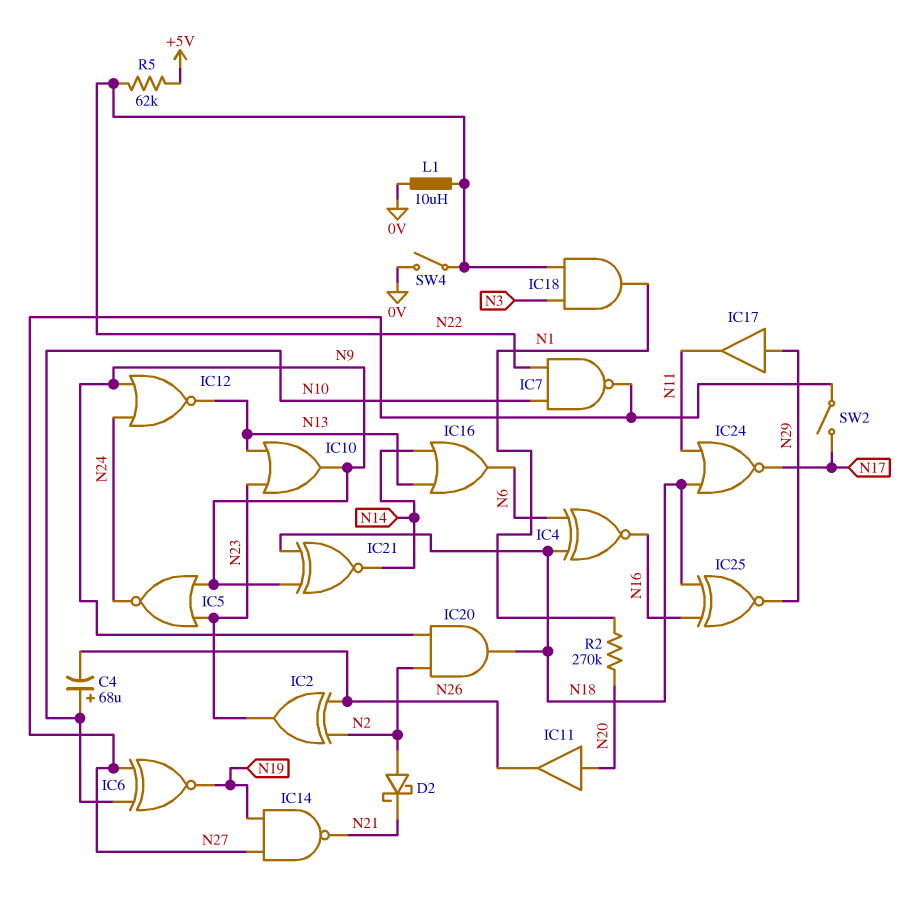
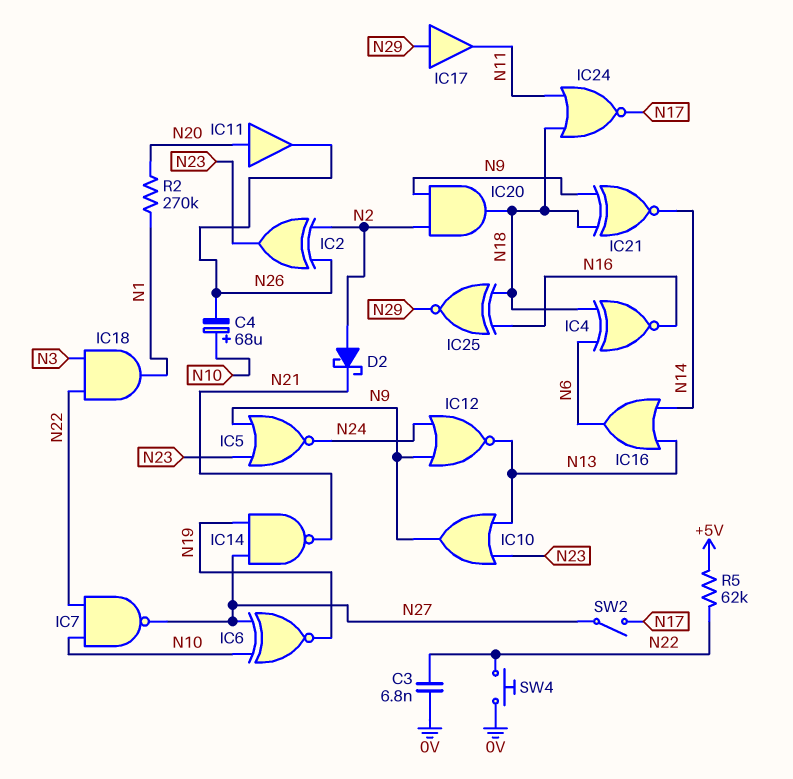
C3: none -> 6.8nF (0V, N22)
L1: 10uH (0V, N22) -> none
SW4: switch (0V, N22) -> button (0V, N22)

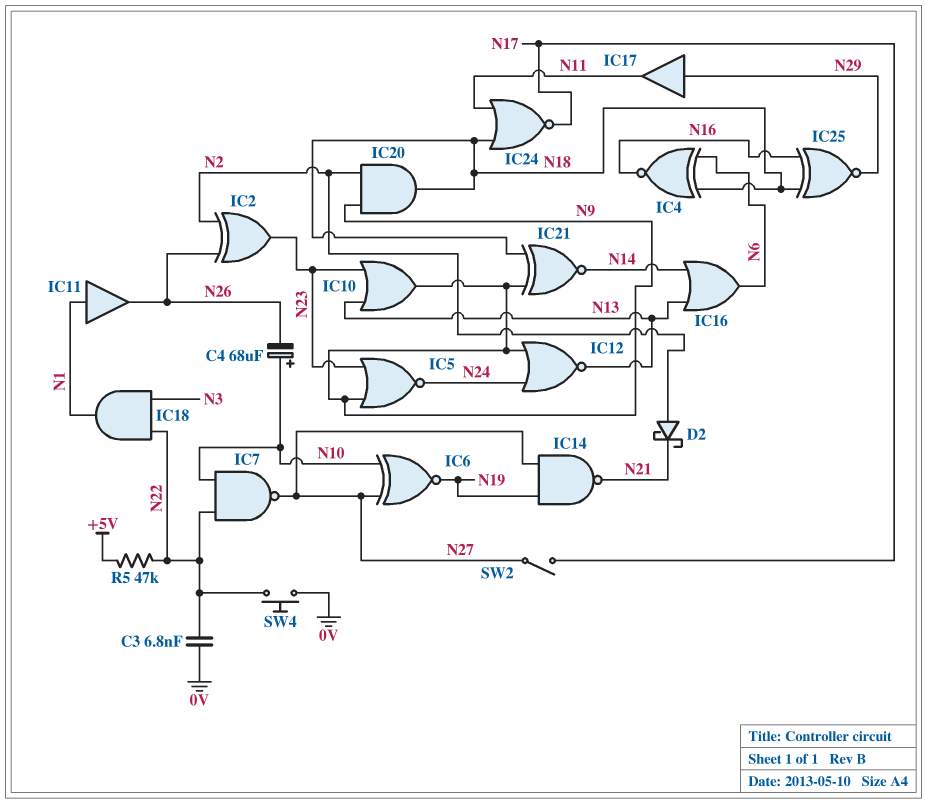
IC11: buffer (in N20, out N26) -> buffer (in N1, out N26)
R2: 270k (N1, N20) -> none
R5: 62k (+5V, N22) -> 47k (+5V, N22)

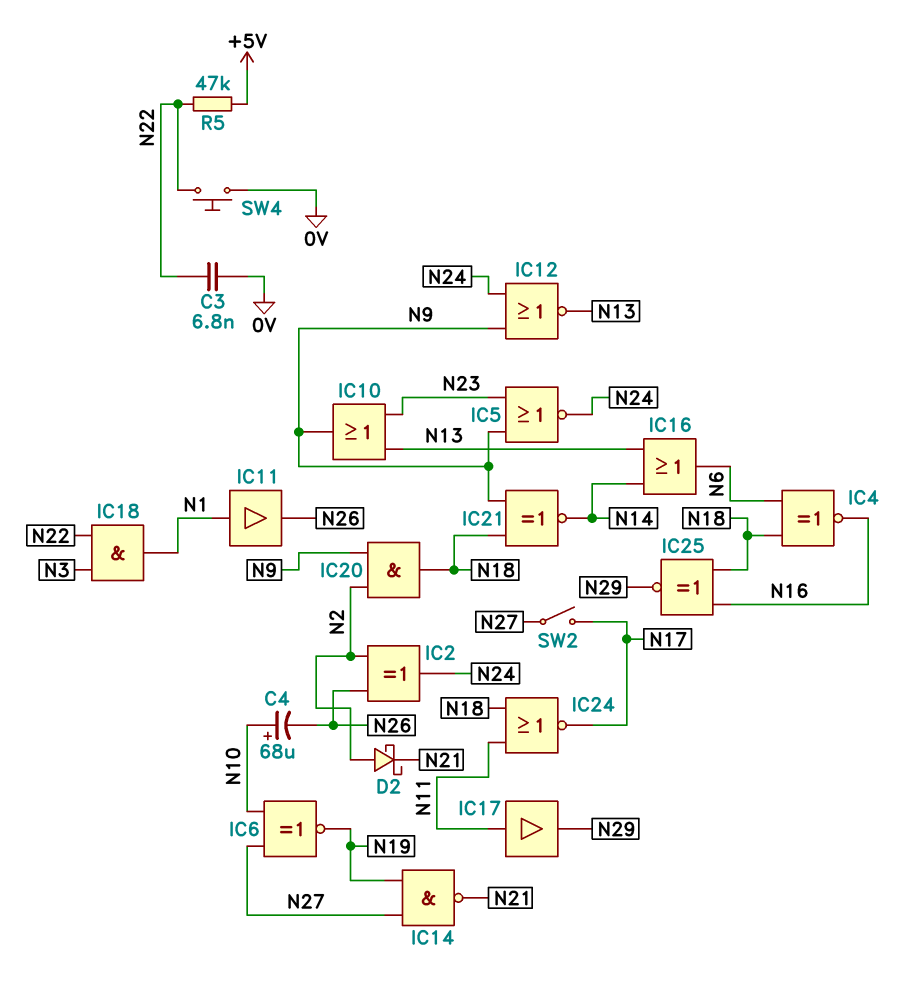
IC2: XOR (in N2, in N26, out N23) -> XOR (in N2, in N26, out N24)
IC7: NAND (in N10, in N22, out N27) -> none
IC17: buffer (in N29, out N11) -> buffer (in N11, out N29)

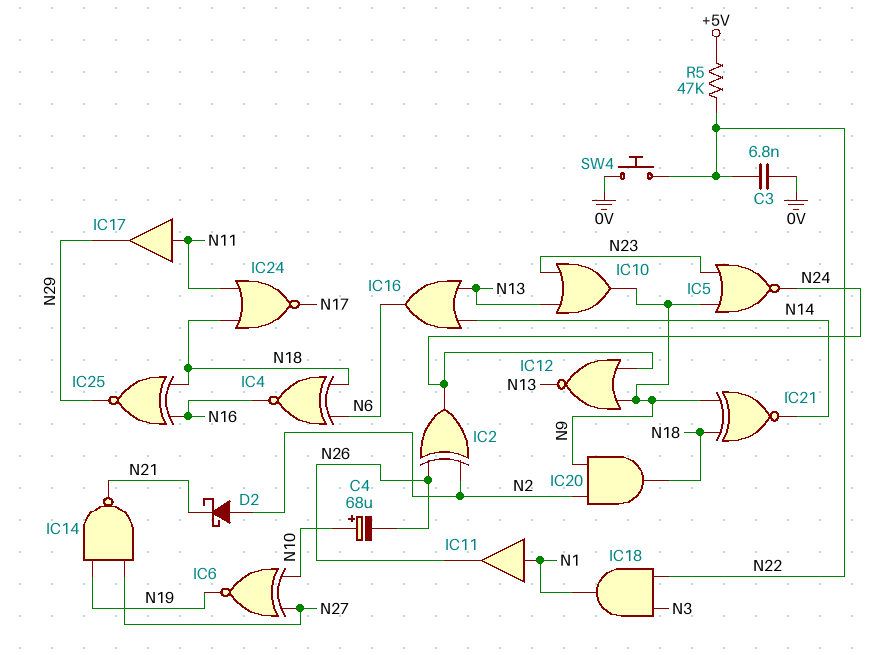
SW2: switch (N17, N27) -> none

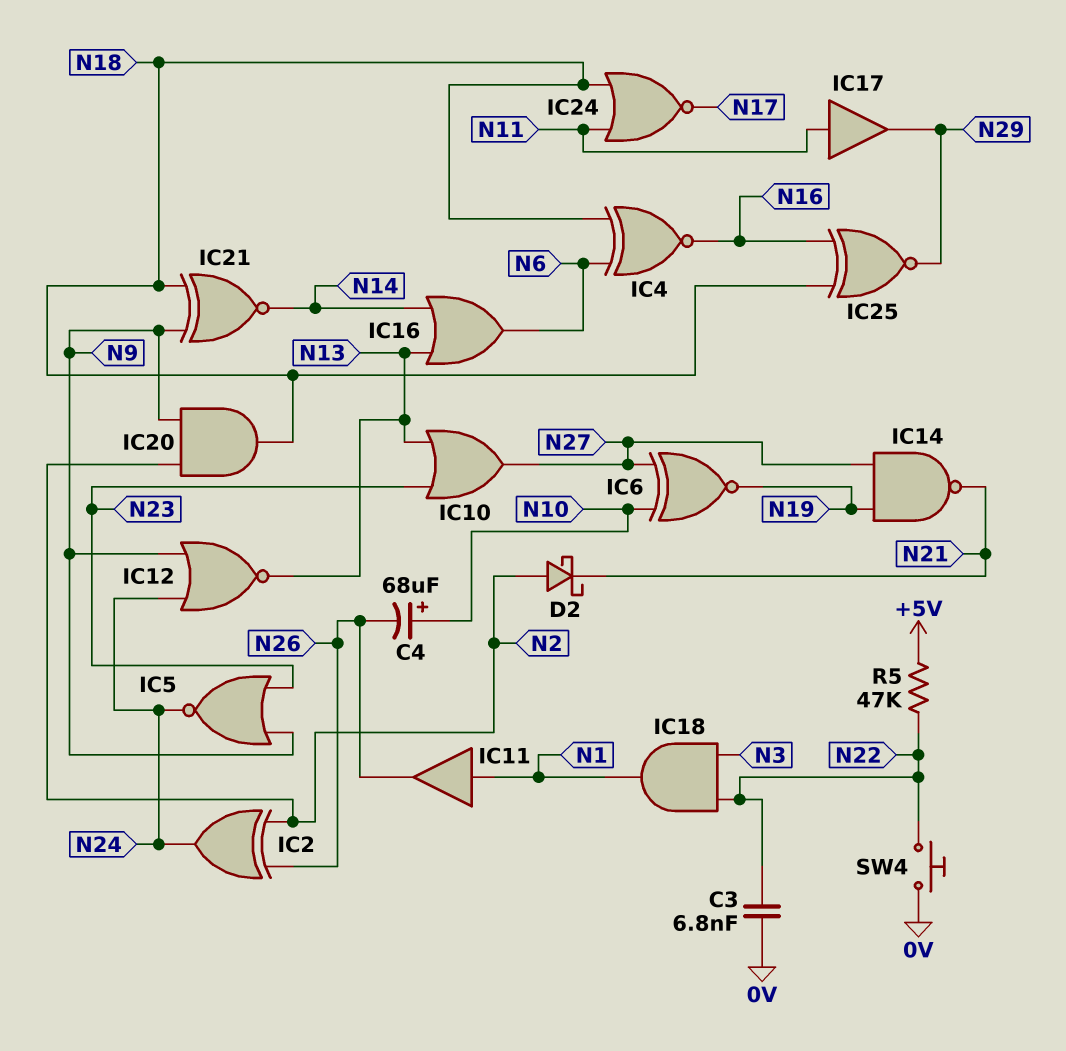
IC10: OR (in N13, in N23, out N9) -> OR (in N13, in N23, out N27)

